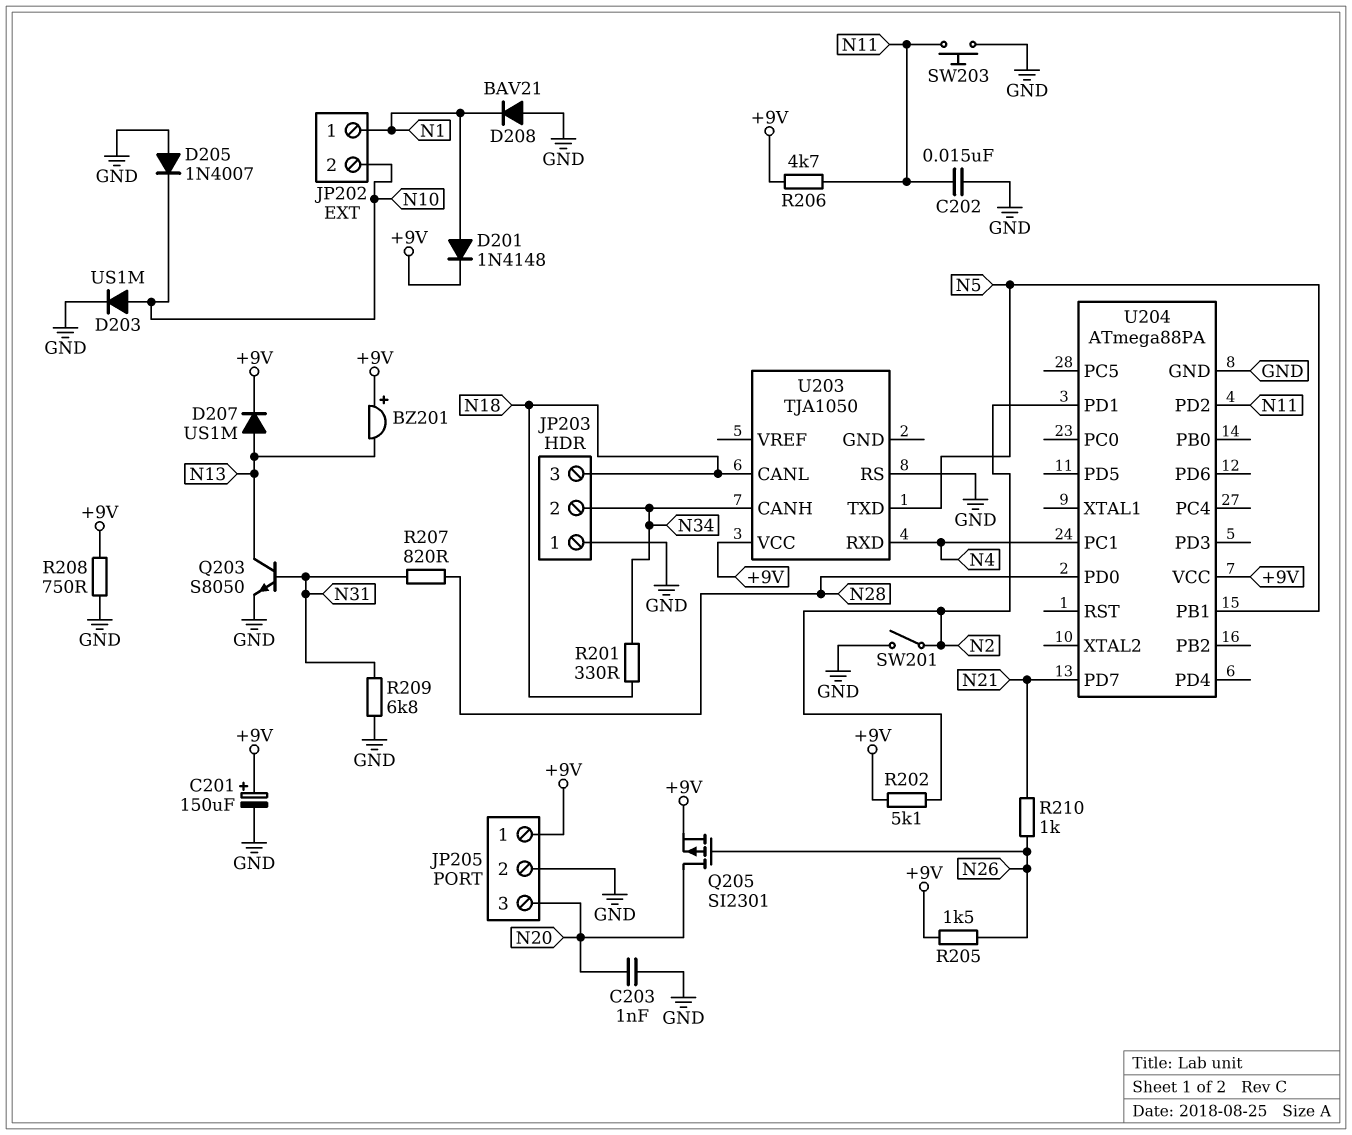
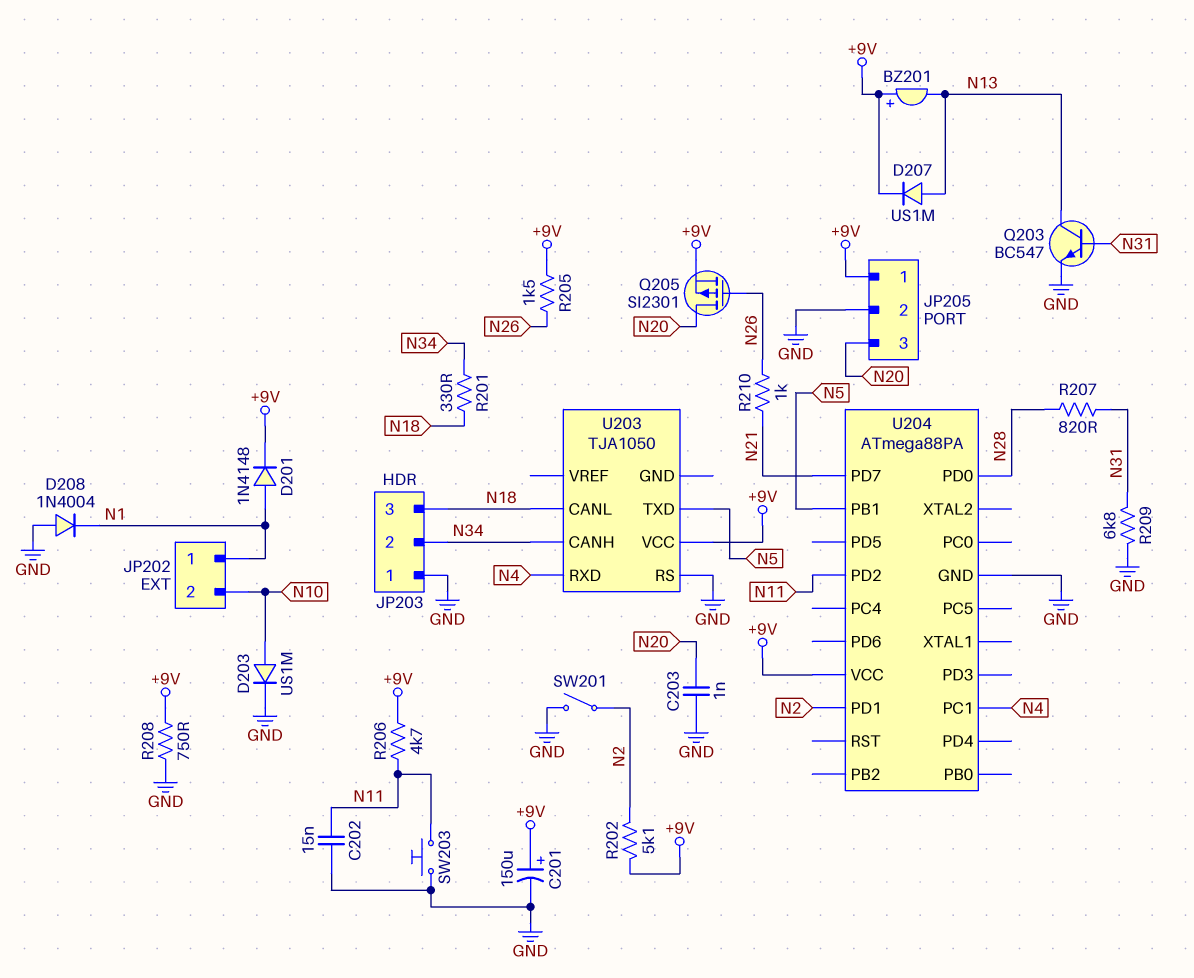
D205: diode 1N4007 (A GND, K N10) -> none
D208: diode BAV21 (A GND, K N1) -> diode 1N4004 (A GND, K N1)
Q203: NPN S8050 (B N31, C N13, E GND) -> NPN BC547 (B N31, C N13, E GND)

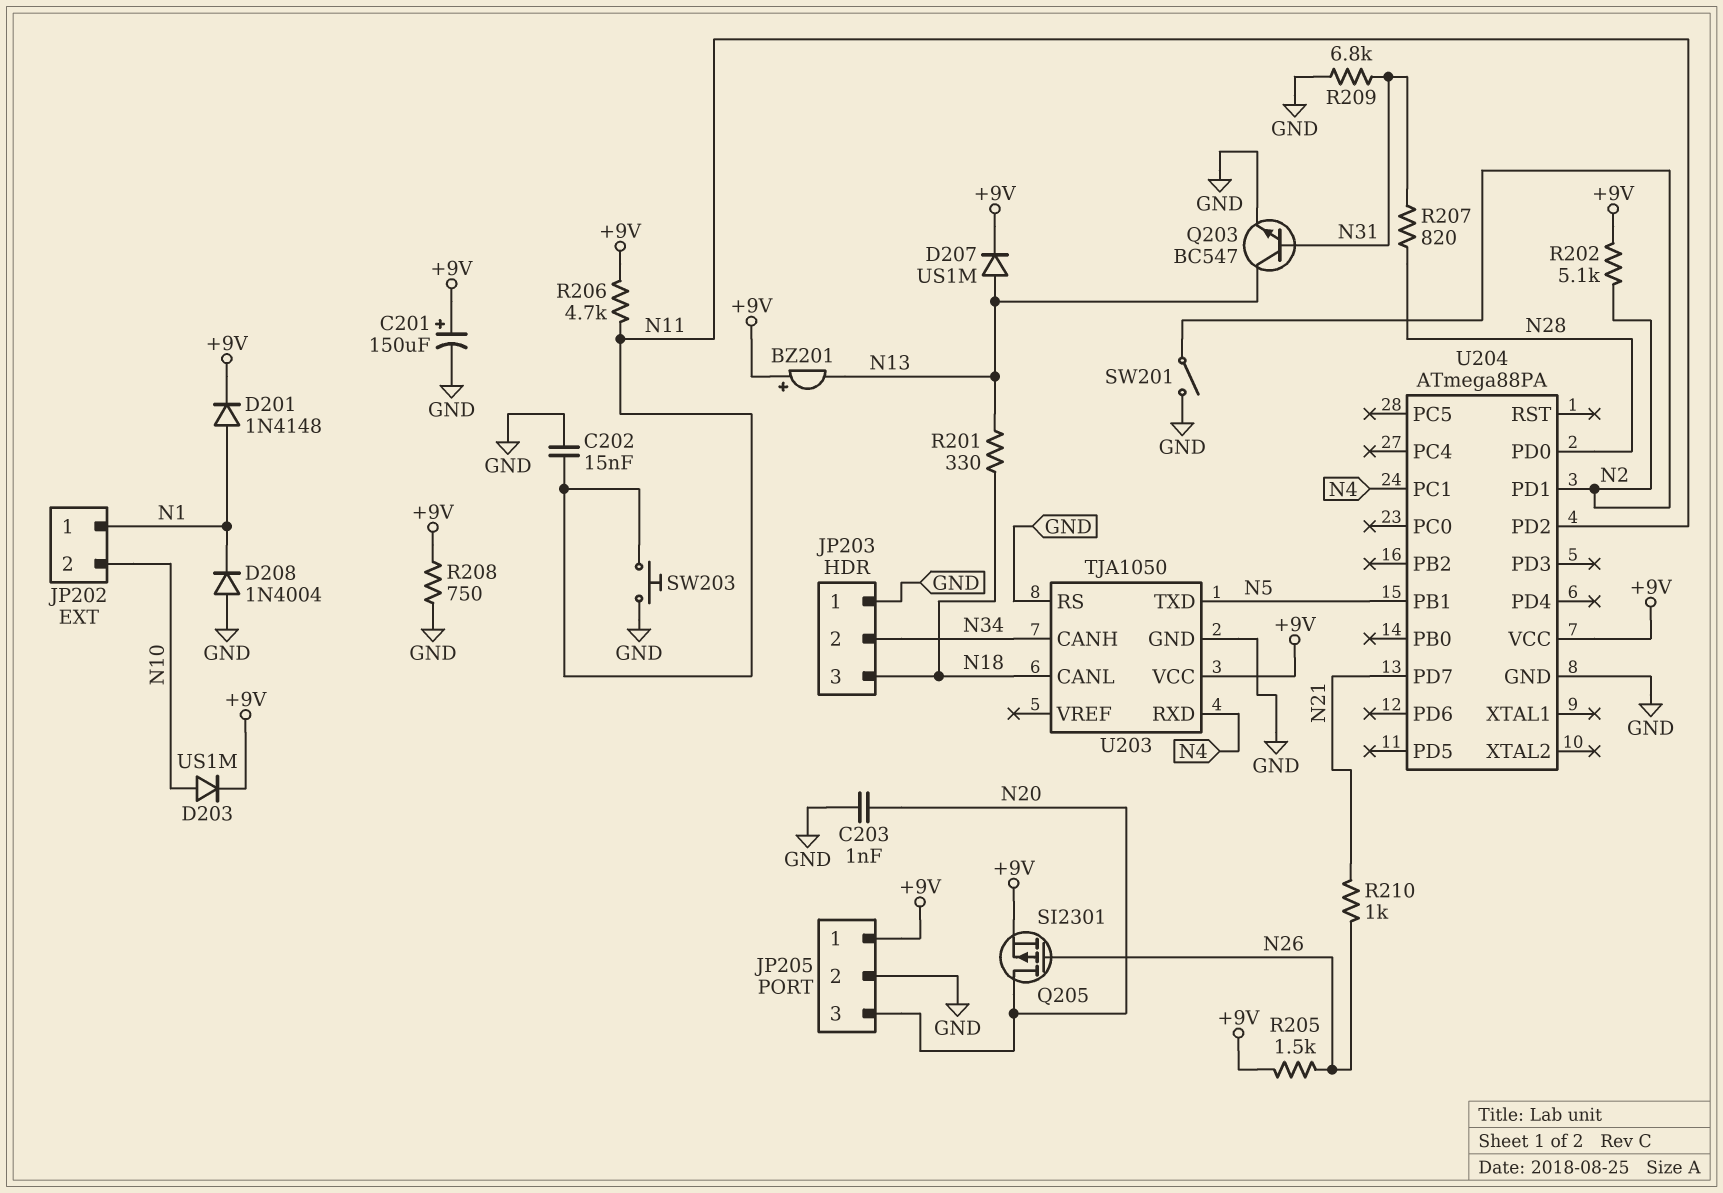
D203: diode US1M (A N10, K GND) -> diode US1M (A N10, K +9V)
R201: 330 (N18, N34) -> 330 (N13, N18)
U203 pin GND: none -> GND

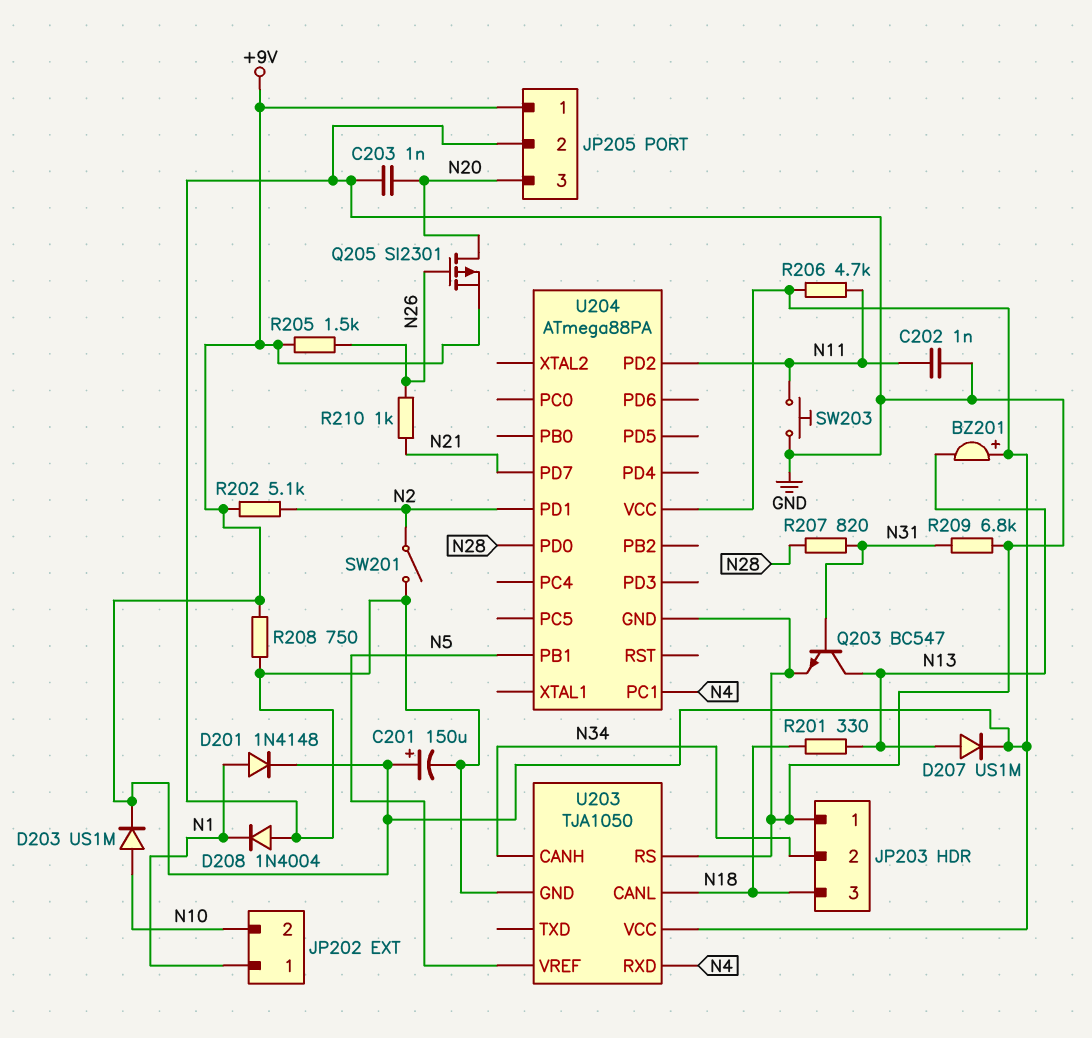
C202: 15nF (GND, N11) -> 1nF (GND, N11)
U203 pin TXD: N5 -> none
U203 pin VREF: none -> N5

